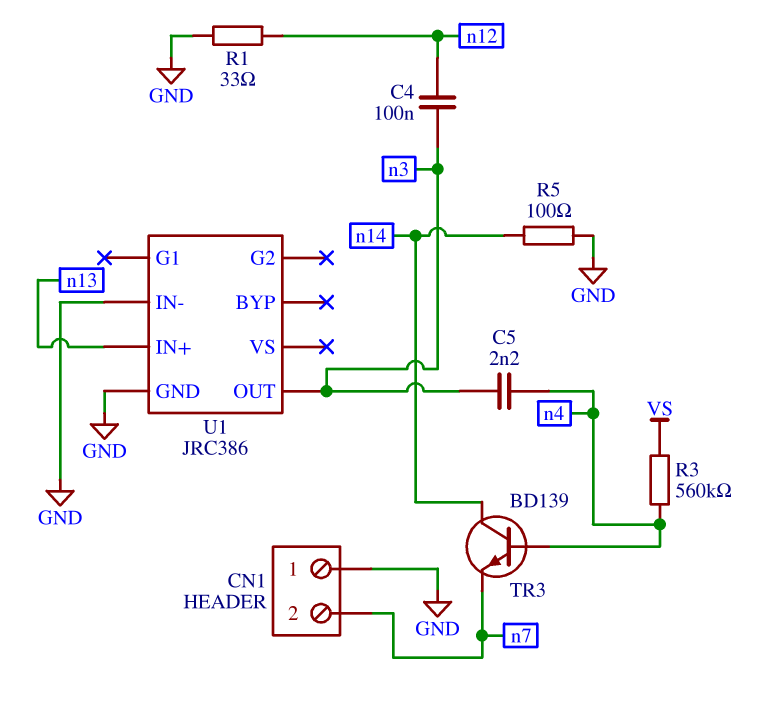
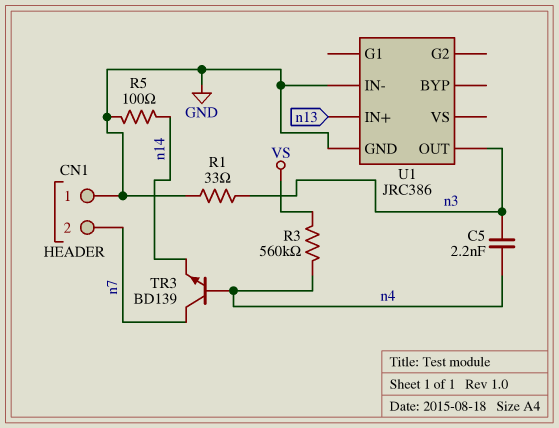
C4: 100nF (n3, n12) -> none
R1: 33 (GND, n12) -> 33 (GND, n3)
TR3: NPN BD139 (B n4, C n14, E n7) -> NPN BD139 (B n4, C n7, E n14)

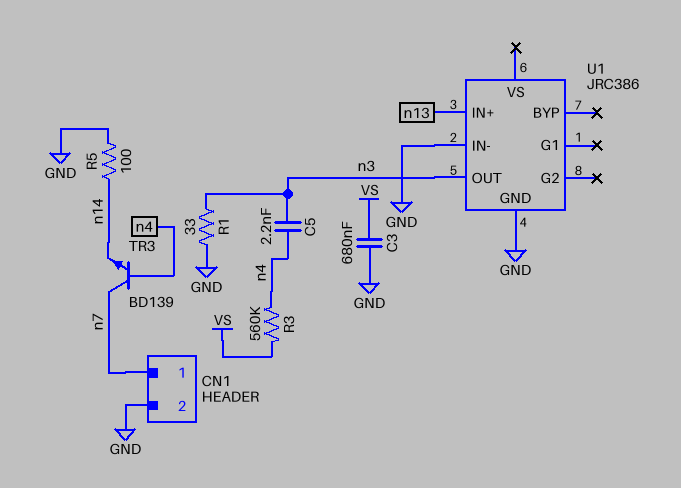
C3: none -> 680nF (GND, VS)
CN1 pin 1: GND -> n7
CN1 pin 2: n7 -> GND

